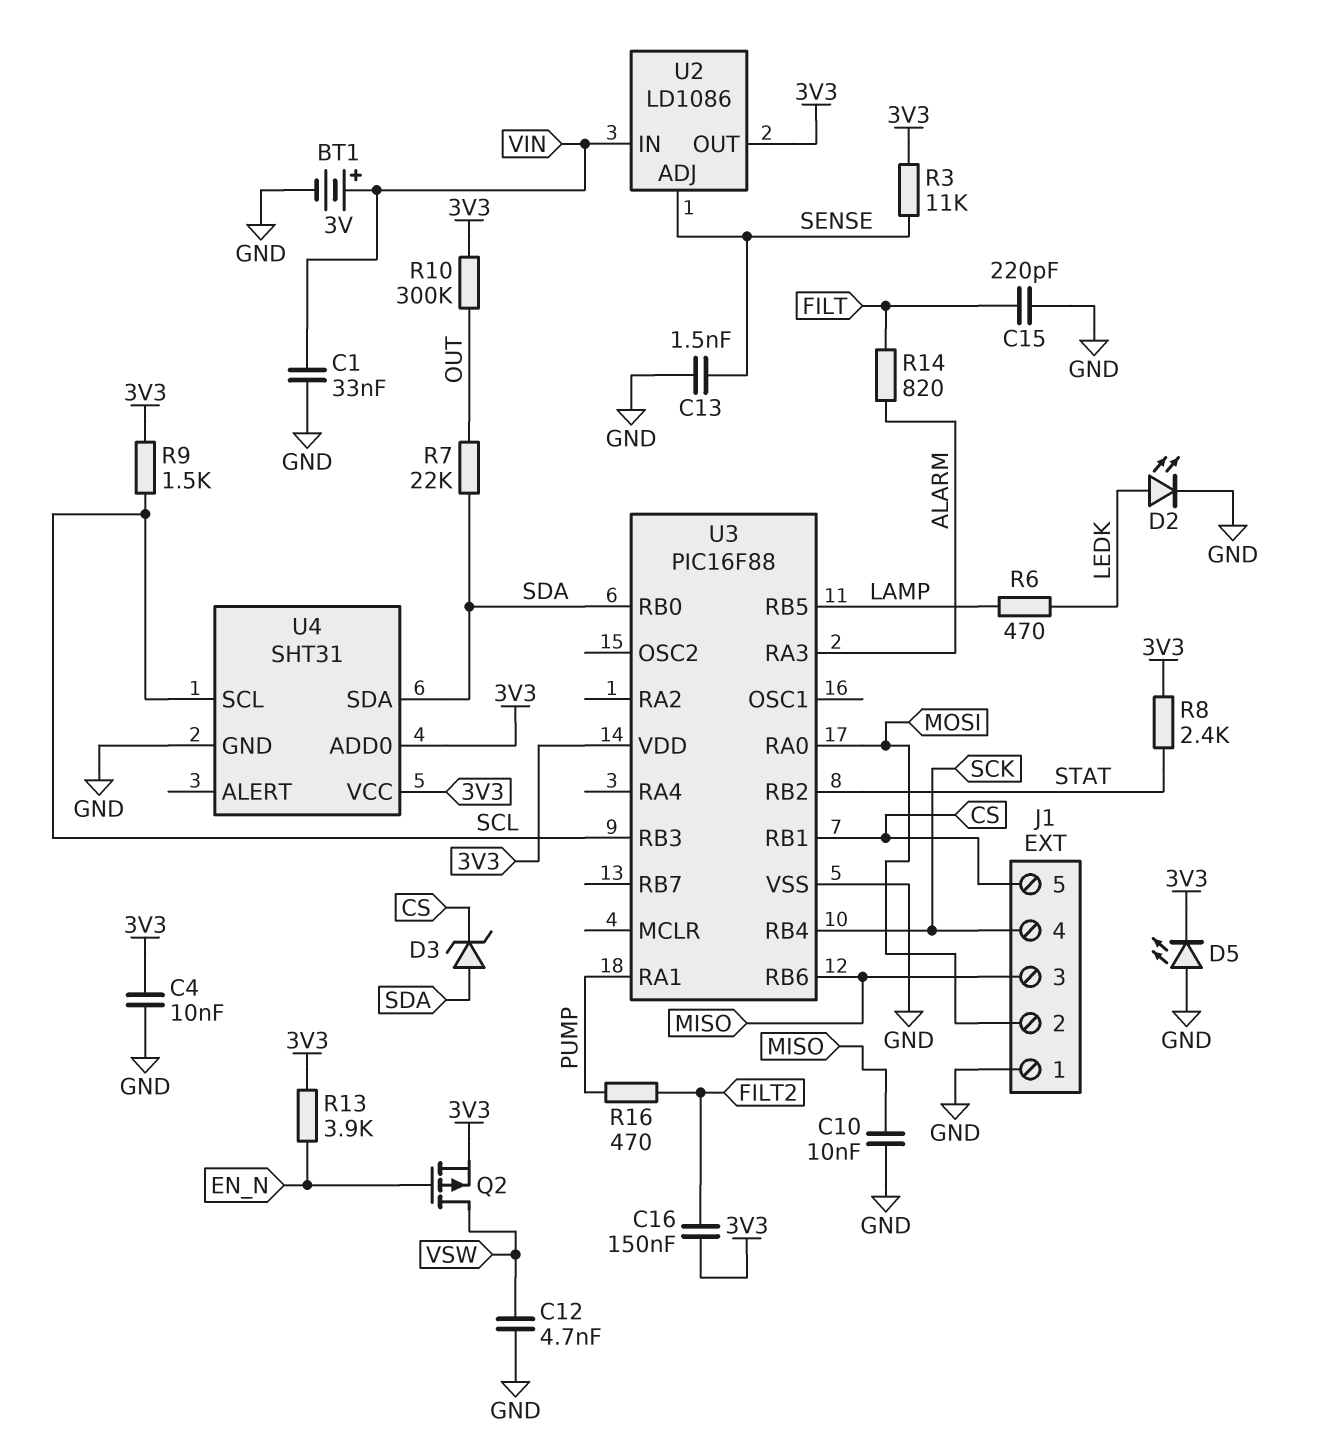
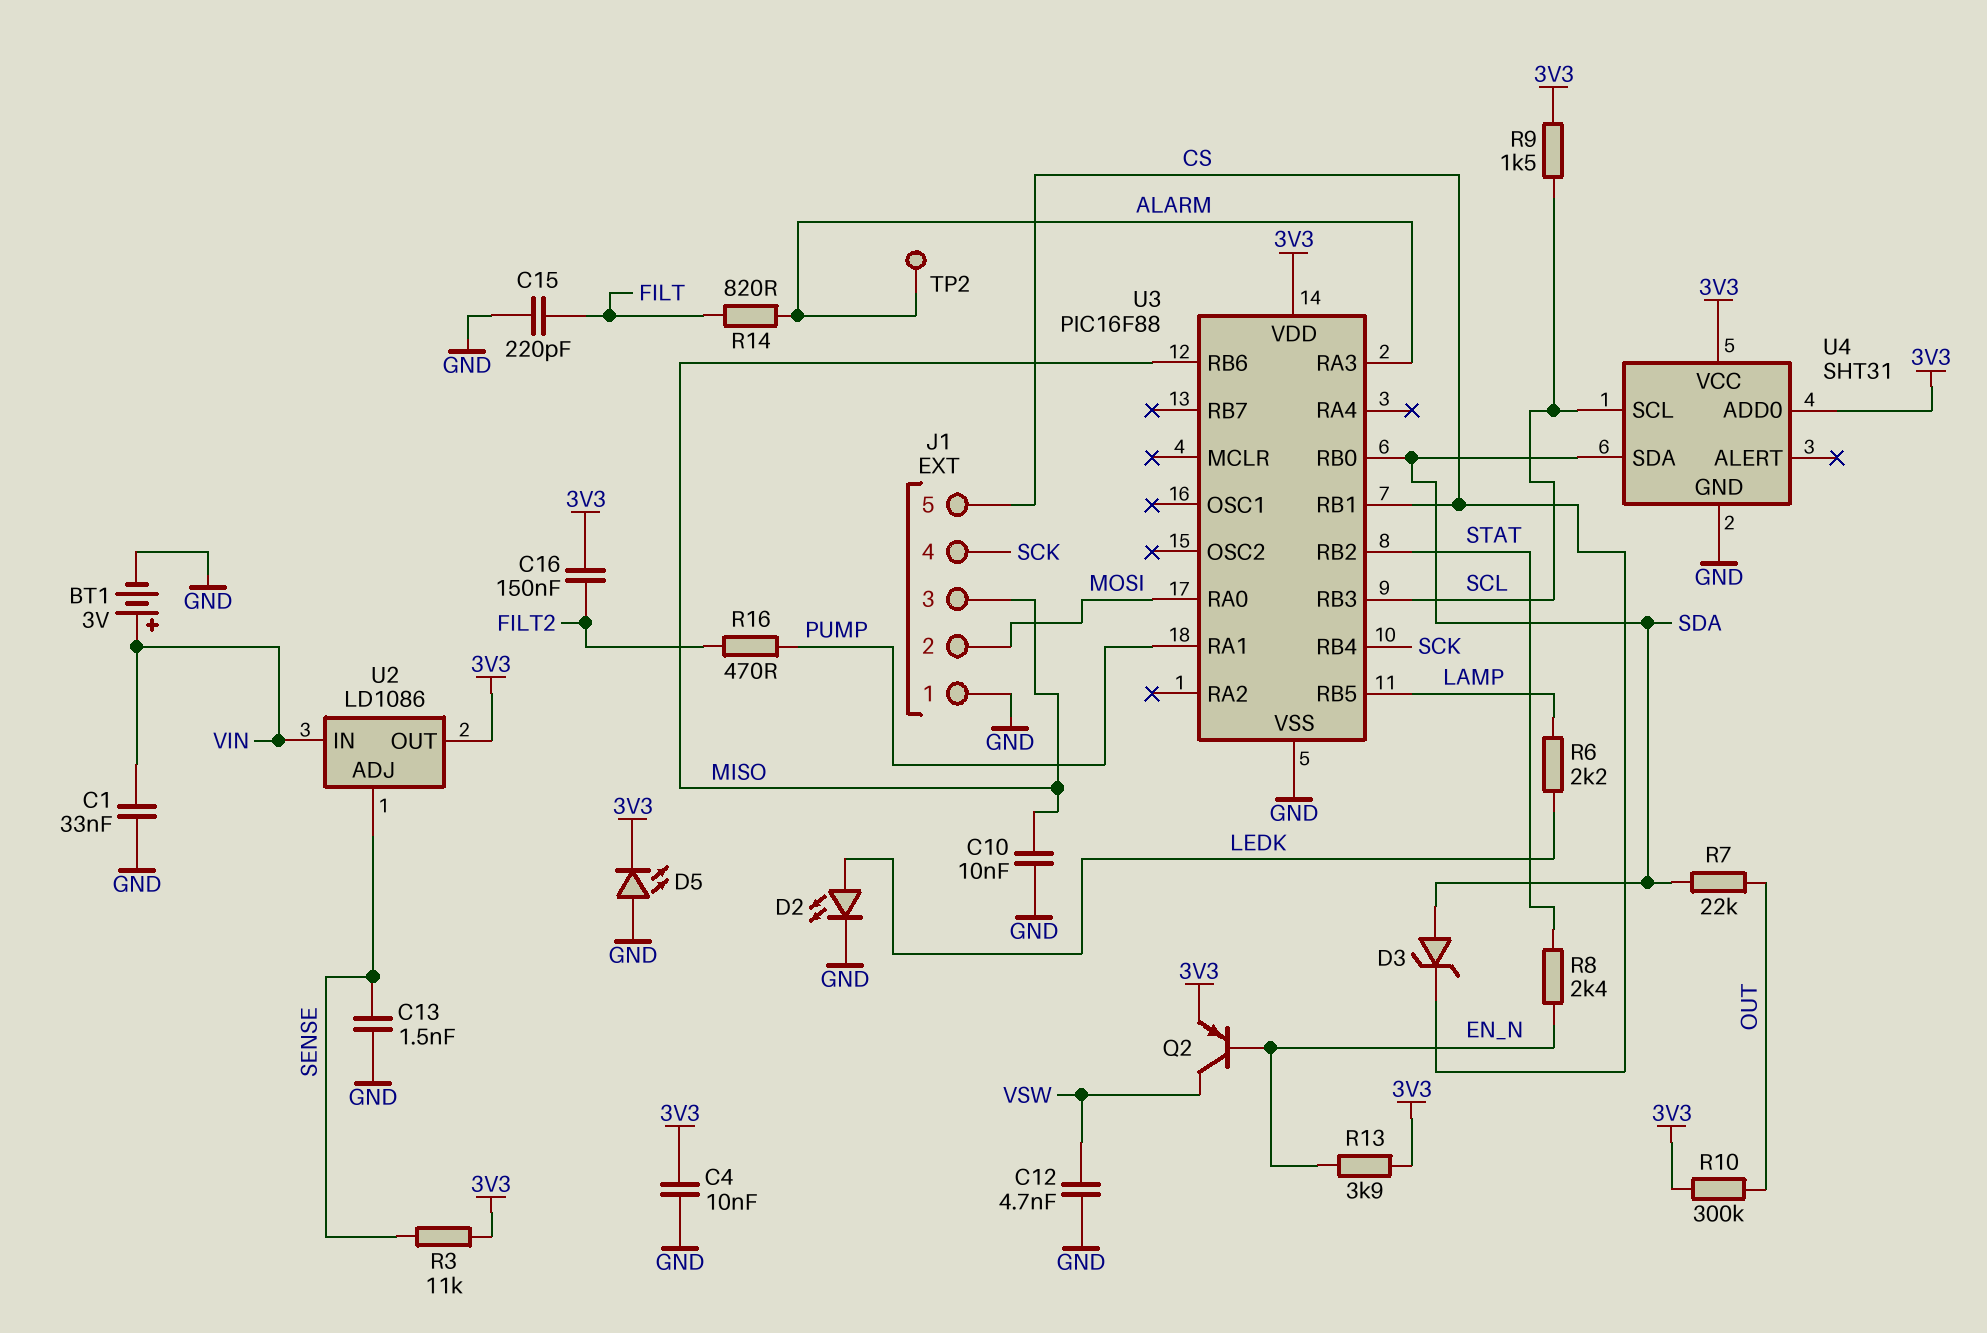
Q2: PMOS (G EN_N, D VSW, S 3V3) -> PNP (B EN_N, C VSW, E 3V3)
R6: 470 (LAMP, LEDK) -> 2.2k (LAMP, LEDK)
R8: 2.4k (3V3, STAT) -> 2.4k (EN_N, STAT)
TP2: none -> test point (ALARM)

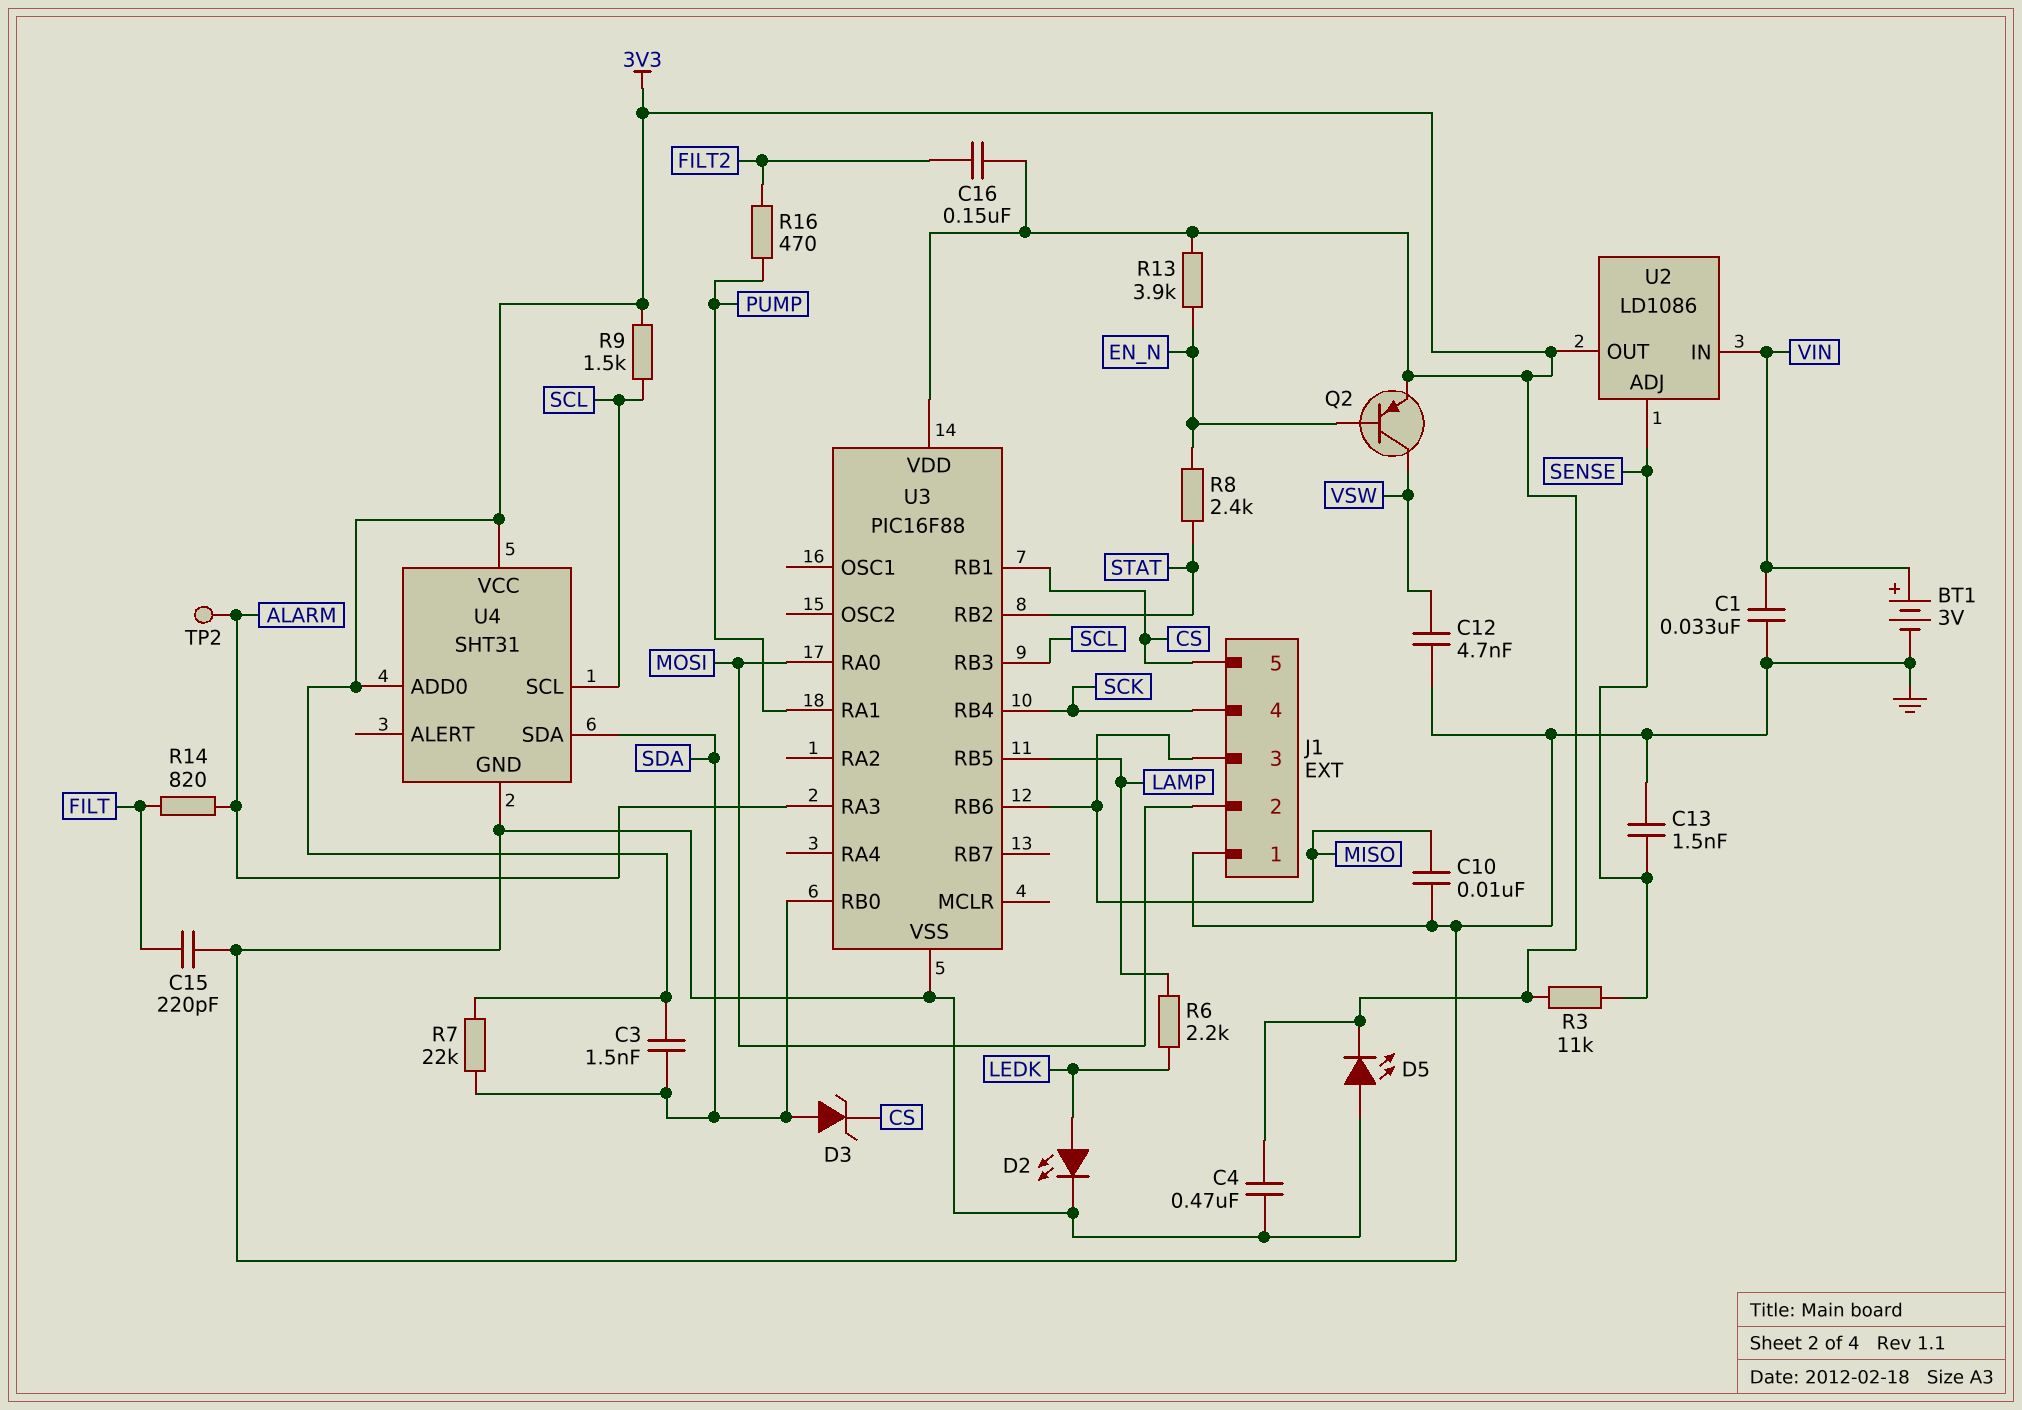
C3: none -> 1.5nF (3V3, SDA)
C4: 10nF (3V3, GND) -> 470nF (3V3, GND)
R7: 22k (OUT, SDA) -> 22k (3V3, SDA)
R10: 300k (3V3, OUT) -> none

